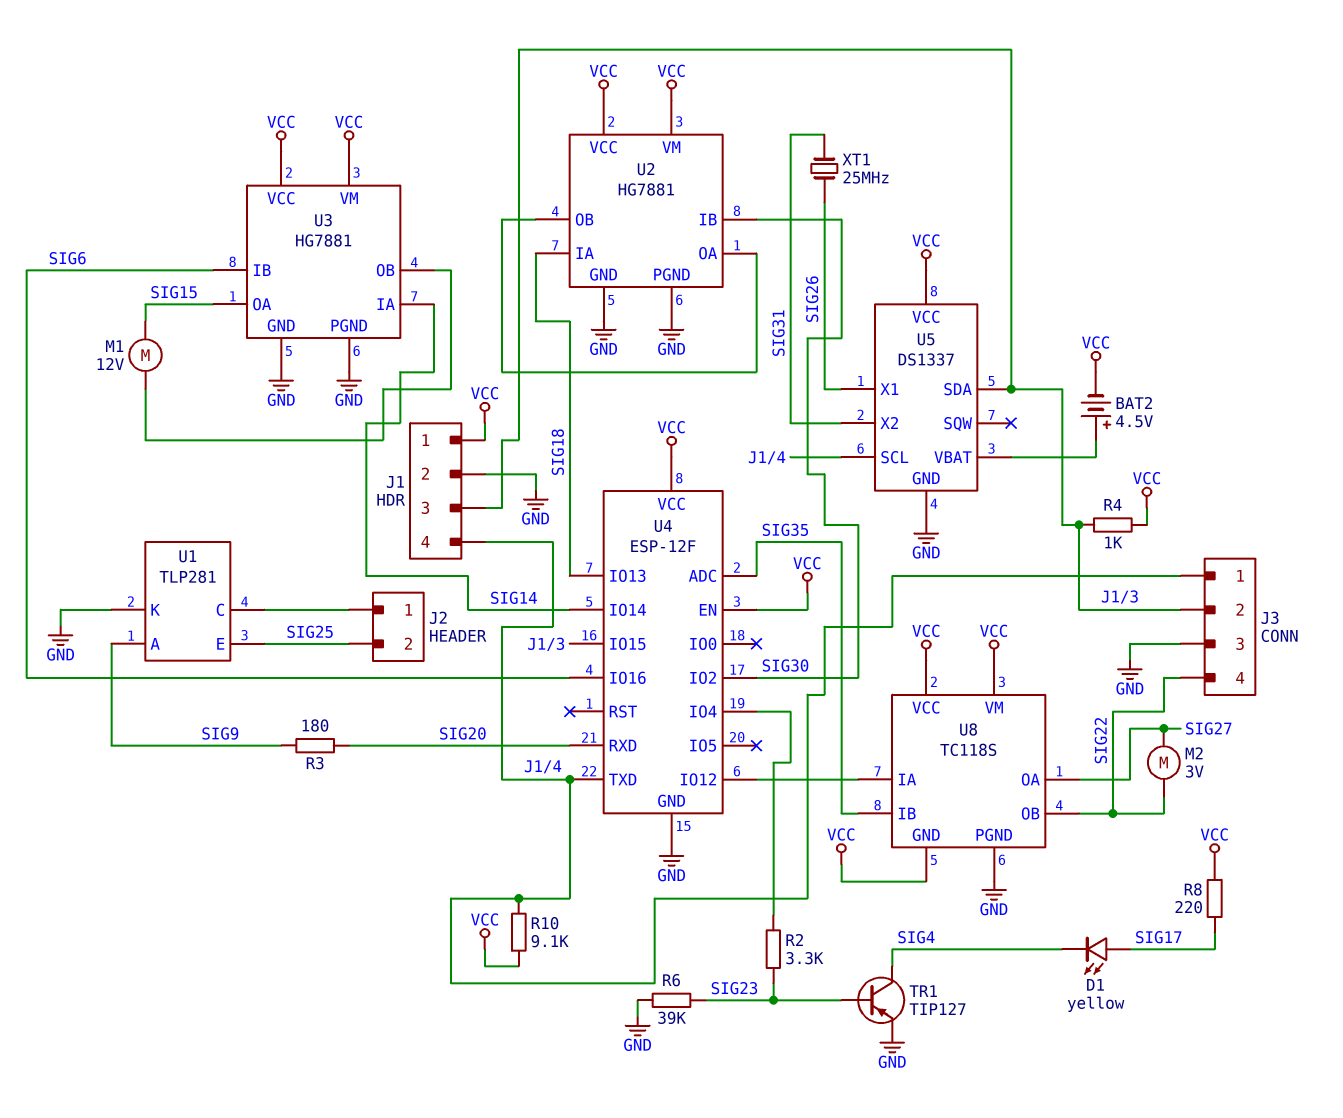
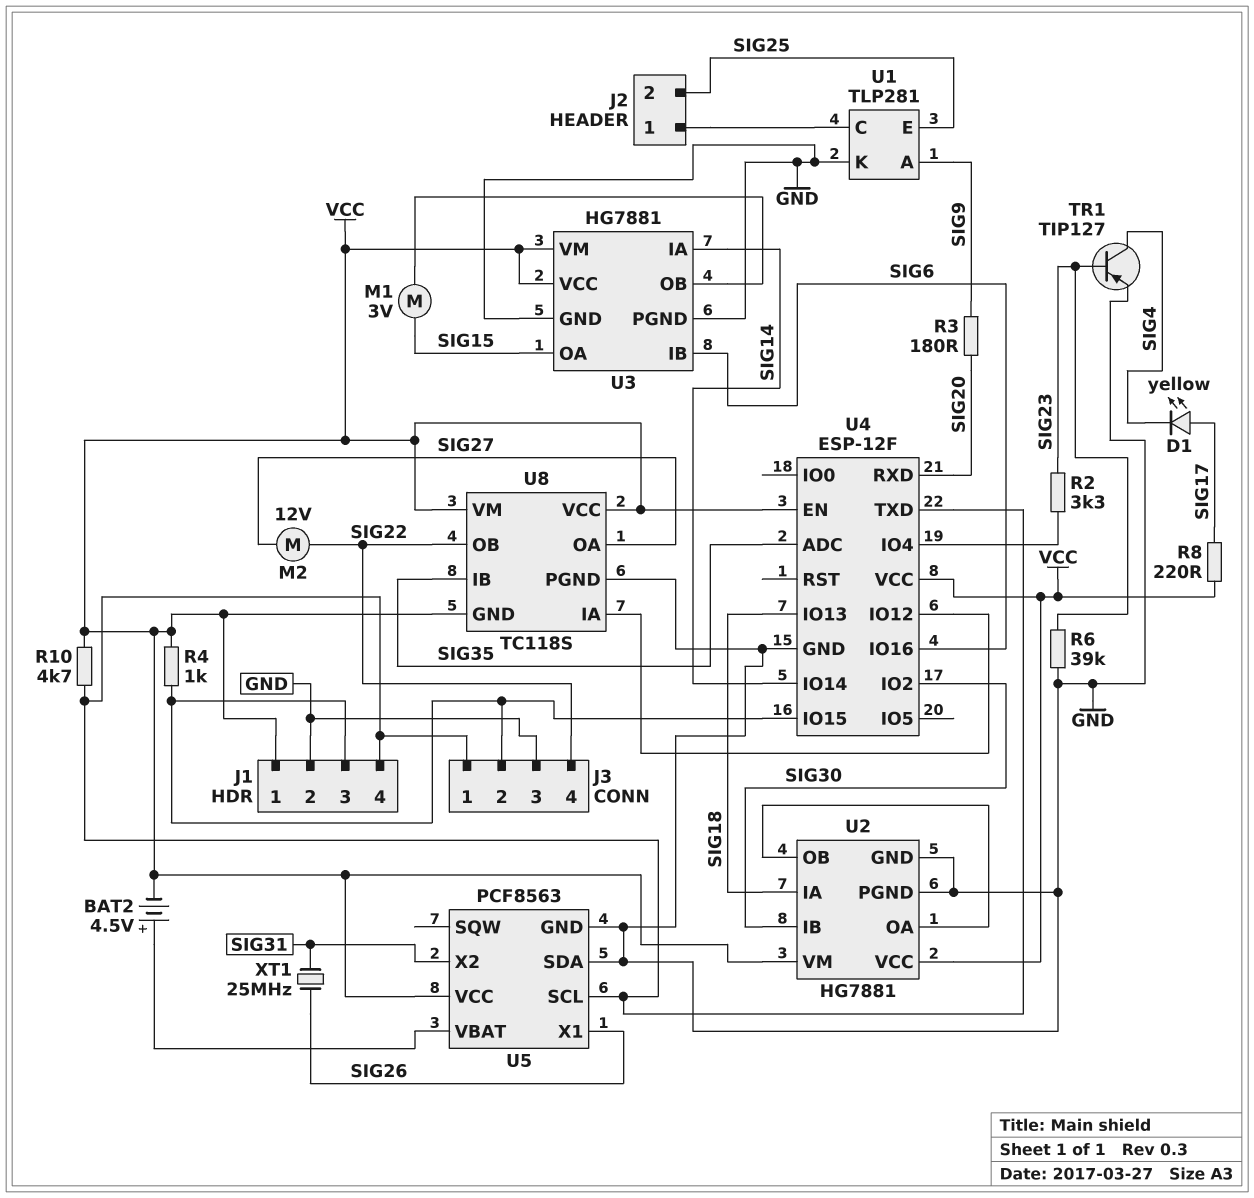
M1: motor 12V (SIG15, U3/OB) -> motor 3V (SIG15, U3/OB)
M2: motor 3V (SIG22, SIG27) -> motor 12V (SIG22, SIG27)
R10: 9.1k (J1/4, VCC) -> 4.7k (J1/4, VCC)
U5: DS1337 -> PCF8563
U5 pin SDA: J1/3 -> GND

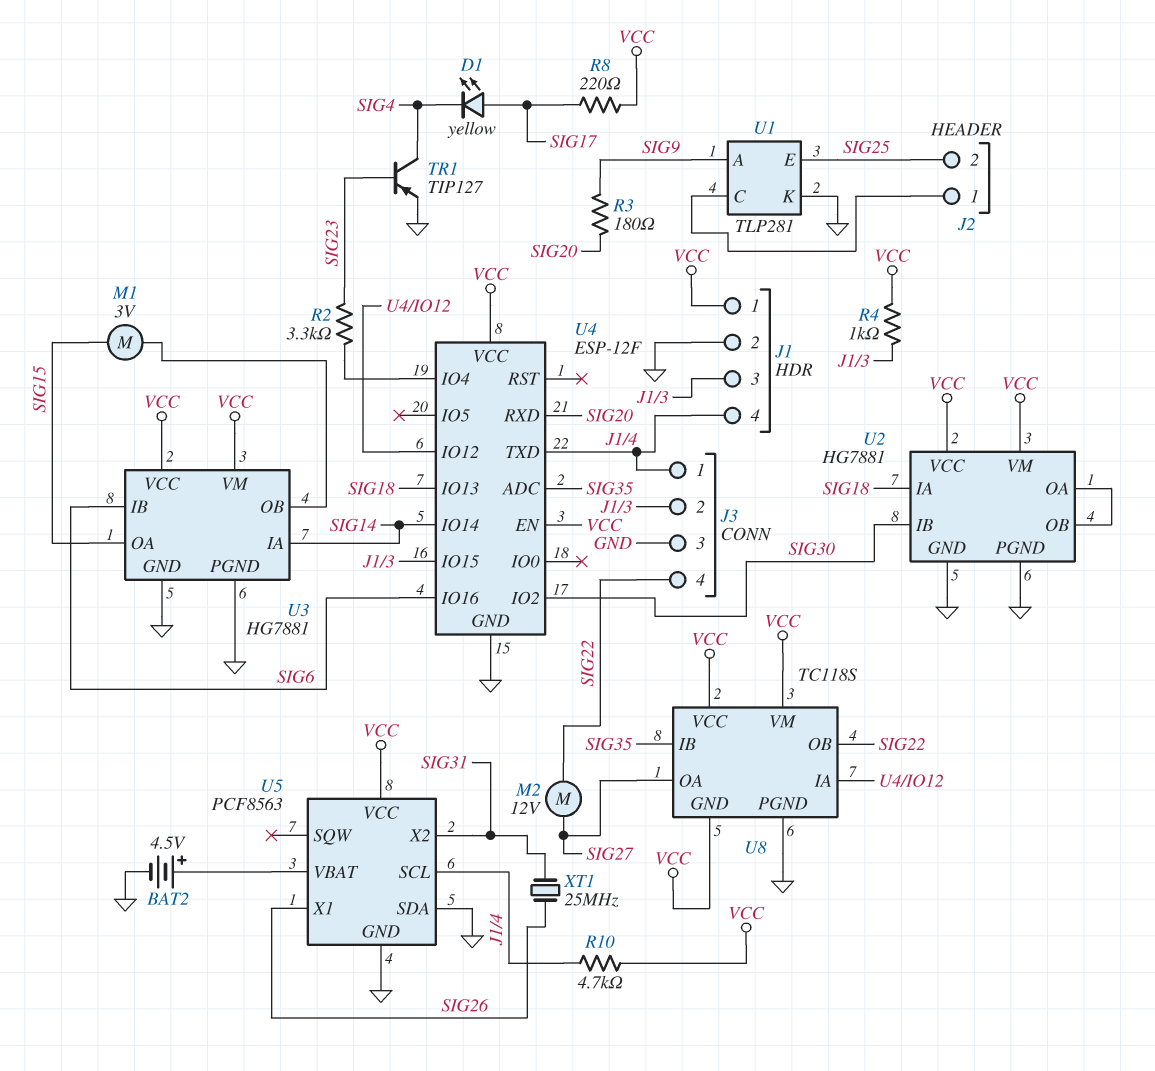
BAT2: 4.5V (plus U5/VBAT, minus VCC) -> 4.5V (plus U5/VBAT, minus GND)
R6: 39k (GND, SIG23) -> none

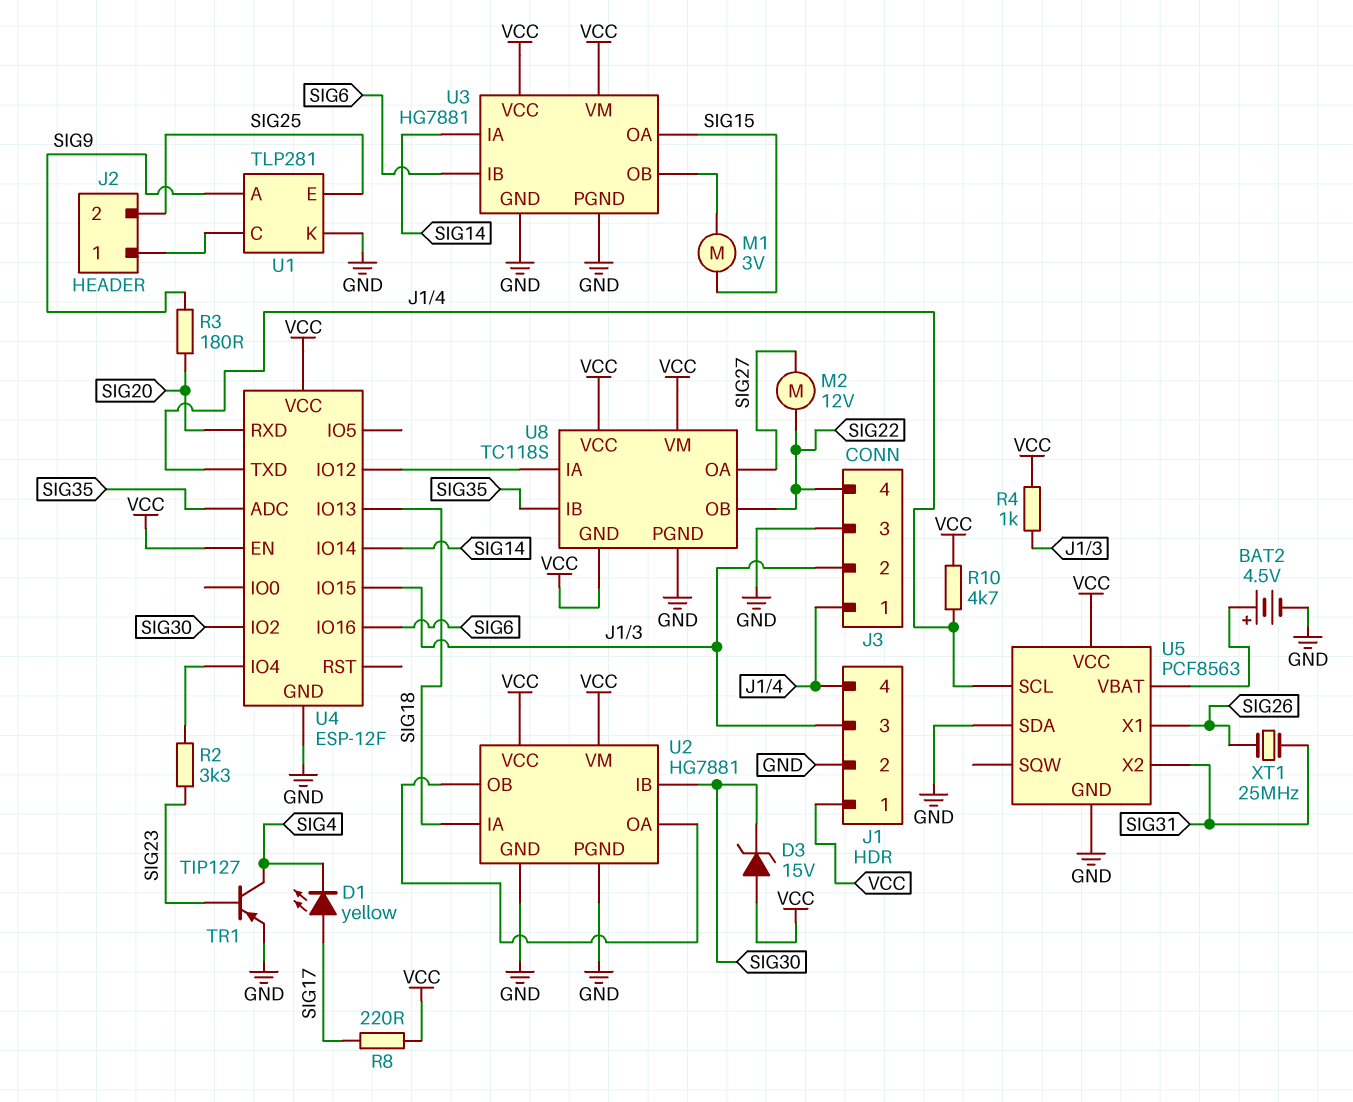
D3: none -> zener 15V (A VCC, K SIG30)

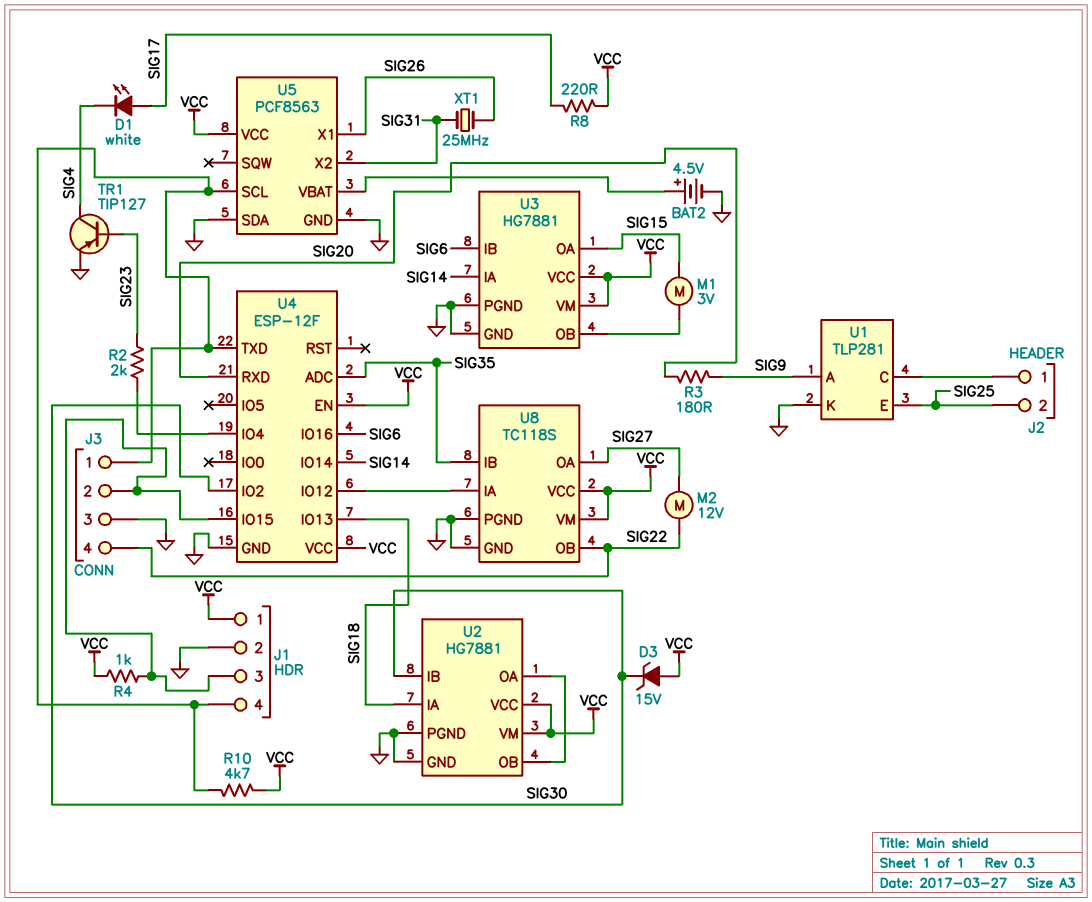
D1: LED yellow (A SIG17, K SIG4) -> LED white (A SIG17, K SIG4)
R2: 3.3k (SIG23, U4/IO4) -> 2k (SIG23, U4/IO4)
U8 pin GND: VCC -> GND

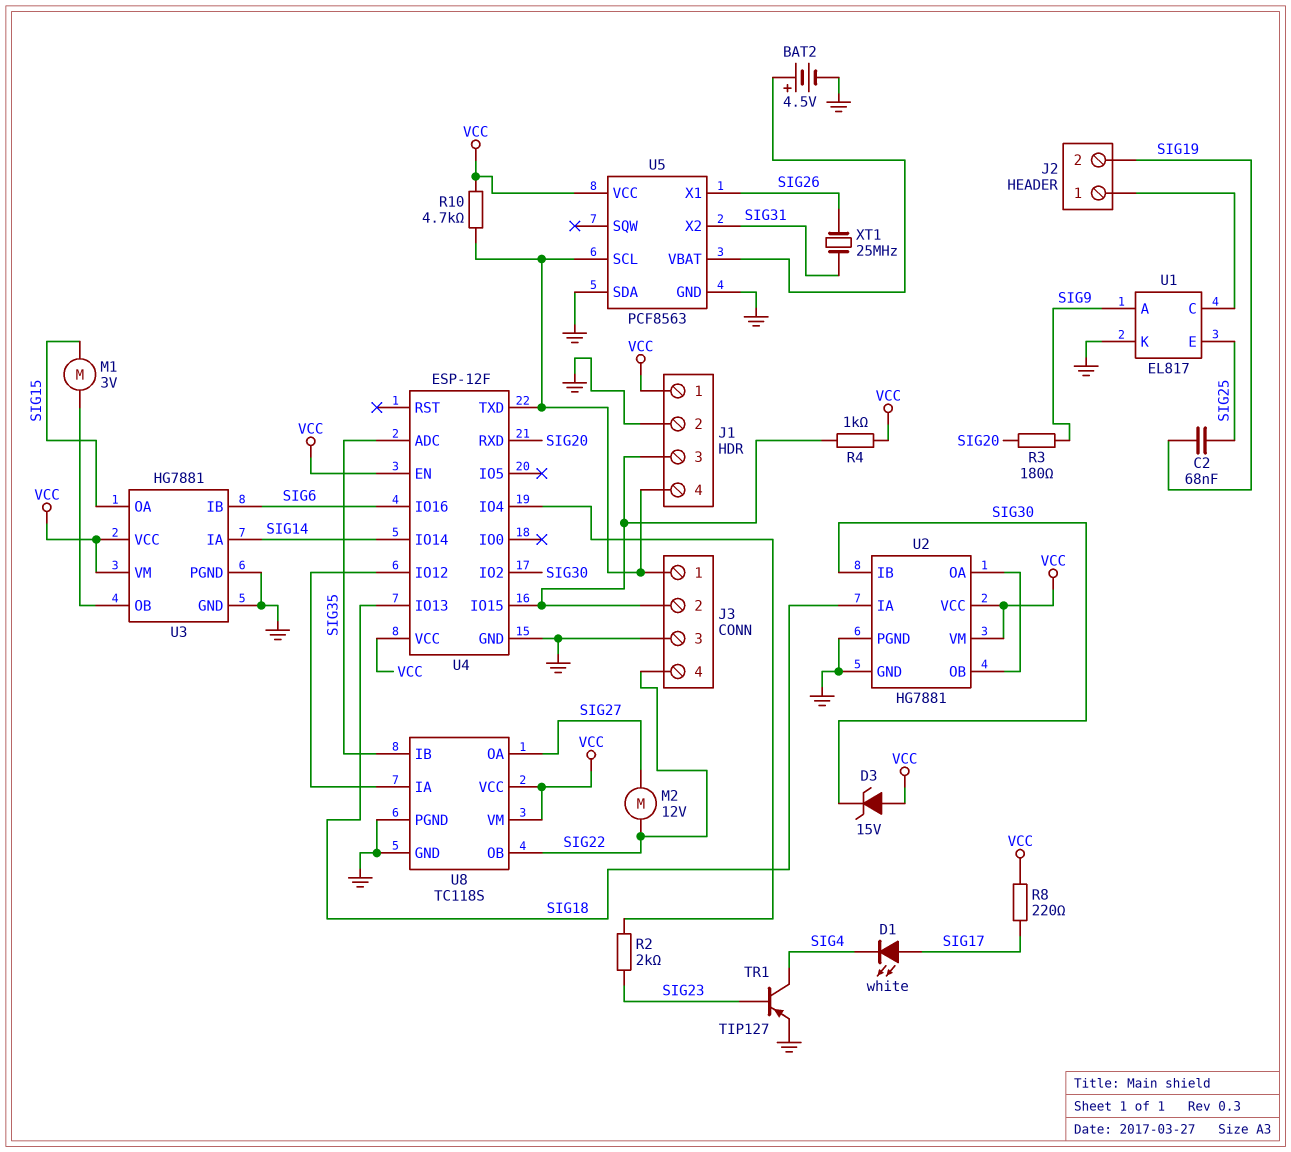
C2: none -> 68nF (SIG19, SIG25)
J2 pin 2: SIG25 -> SIG19
U1: TLP281 -> EL817

